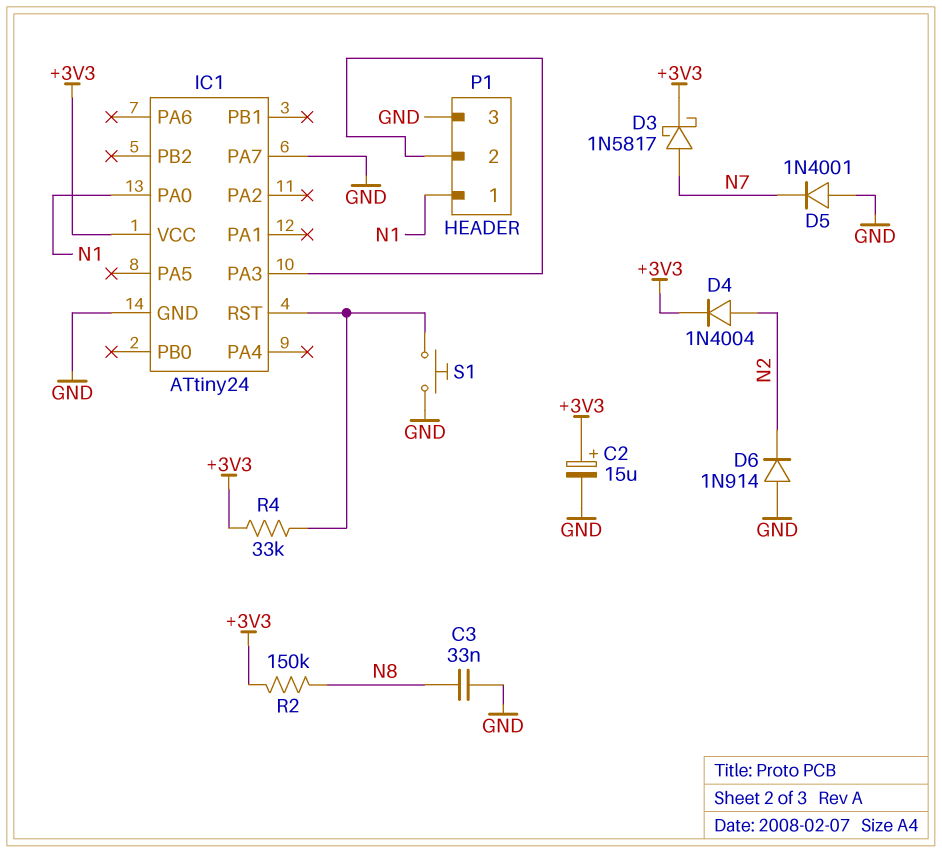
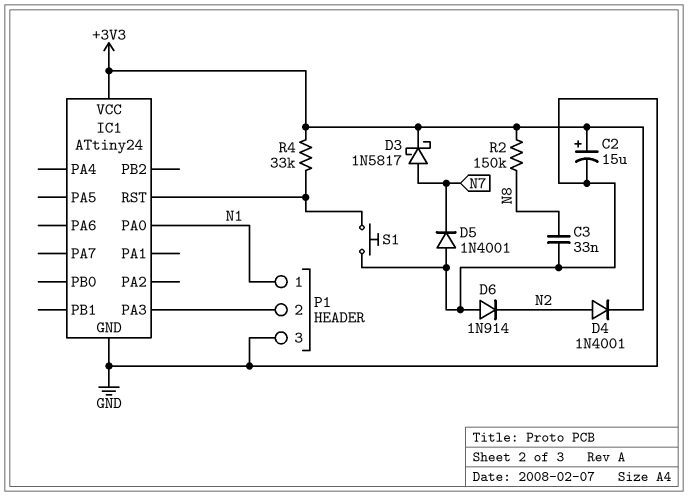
D4: diode 1N4004 (A N2, K +3V3) -> diode 1N4001 (A N2, K +3V3)
IC1 pin PA7: GND -> none

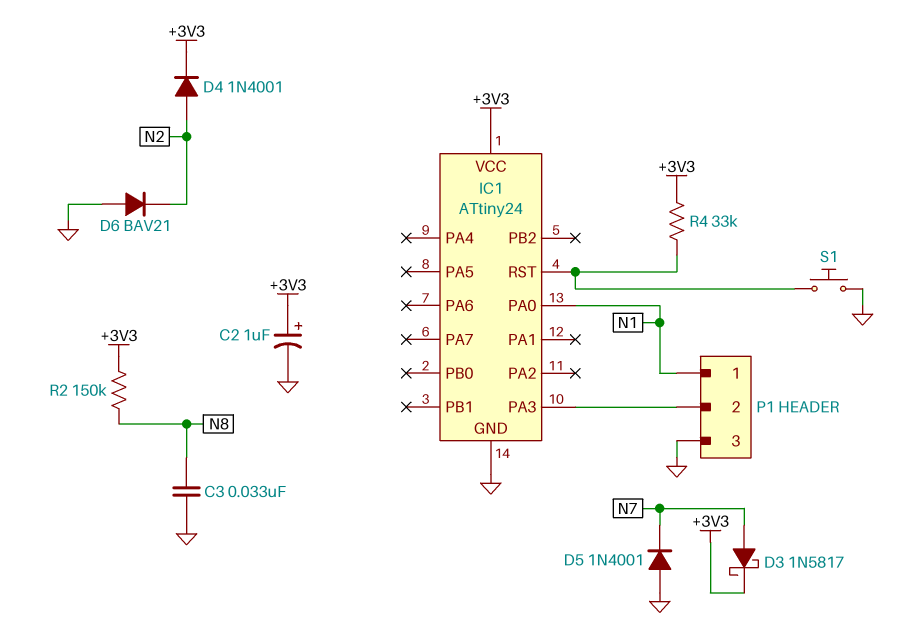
C2: 15uF (plus +3V3, minus GND) -> 1uF (plus +3V3, minus GND)
D6: diode 1N914 (A GND, K N2) -> diode BAV21 (A GND, K N2)

